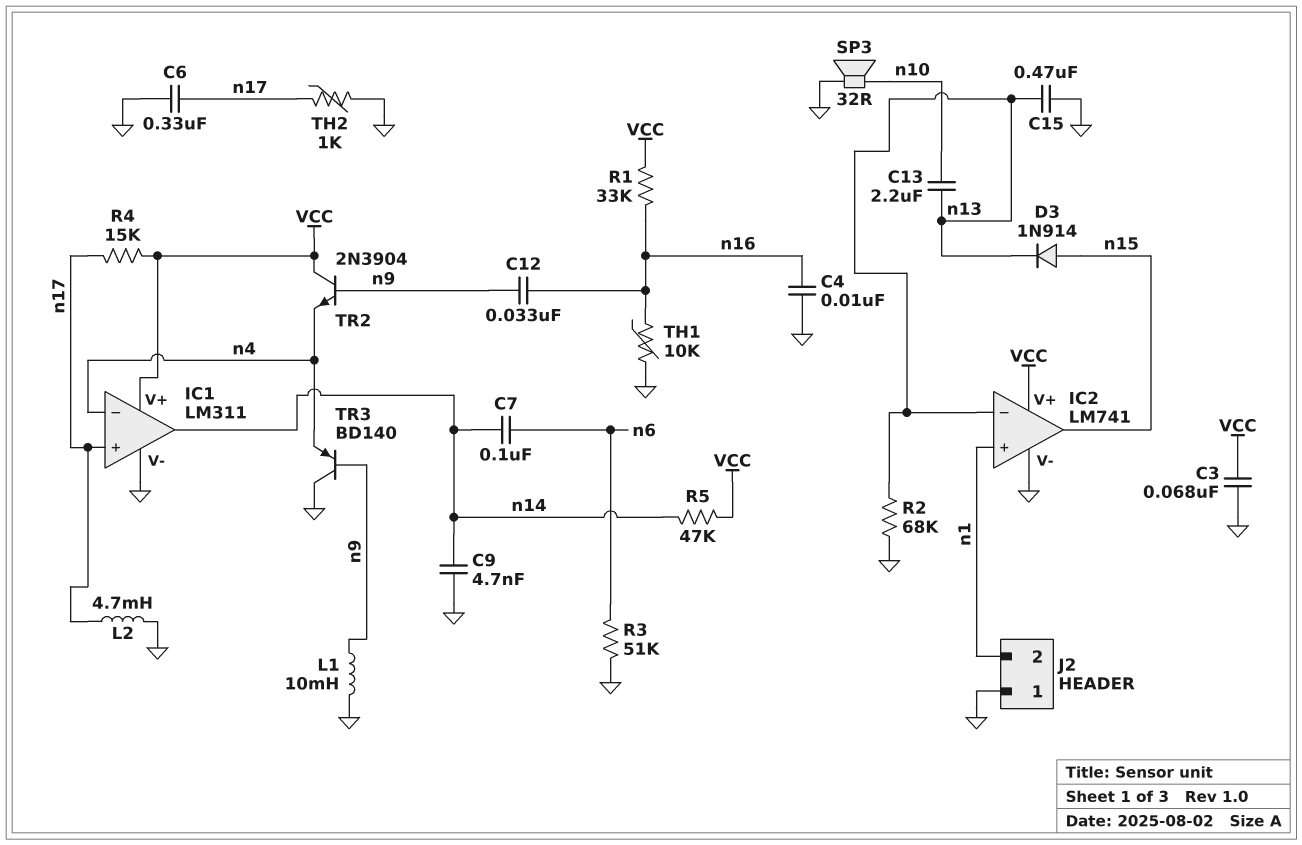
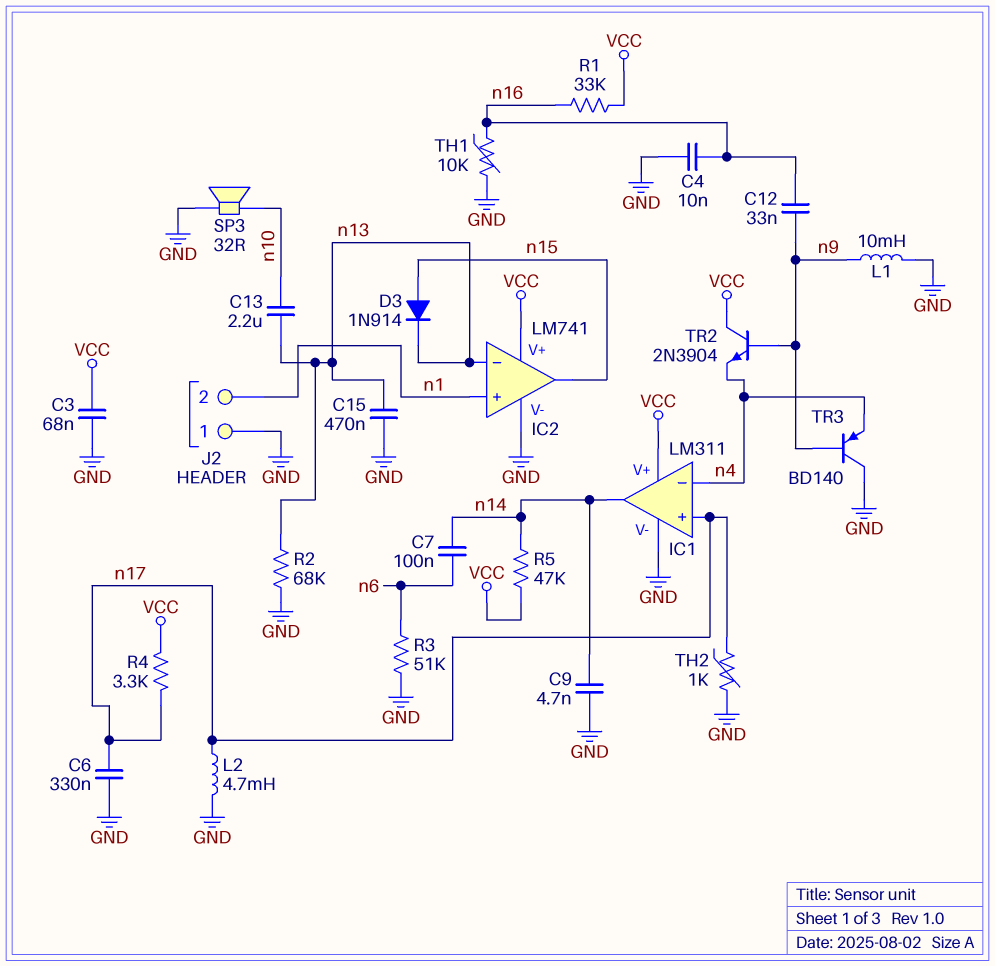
R4: 15k (VCC, n17) -> 3.3k (VCC, n17)

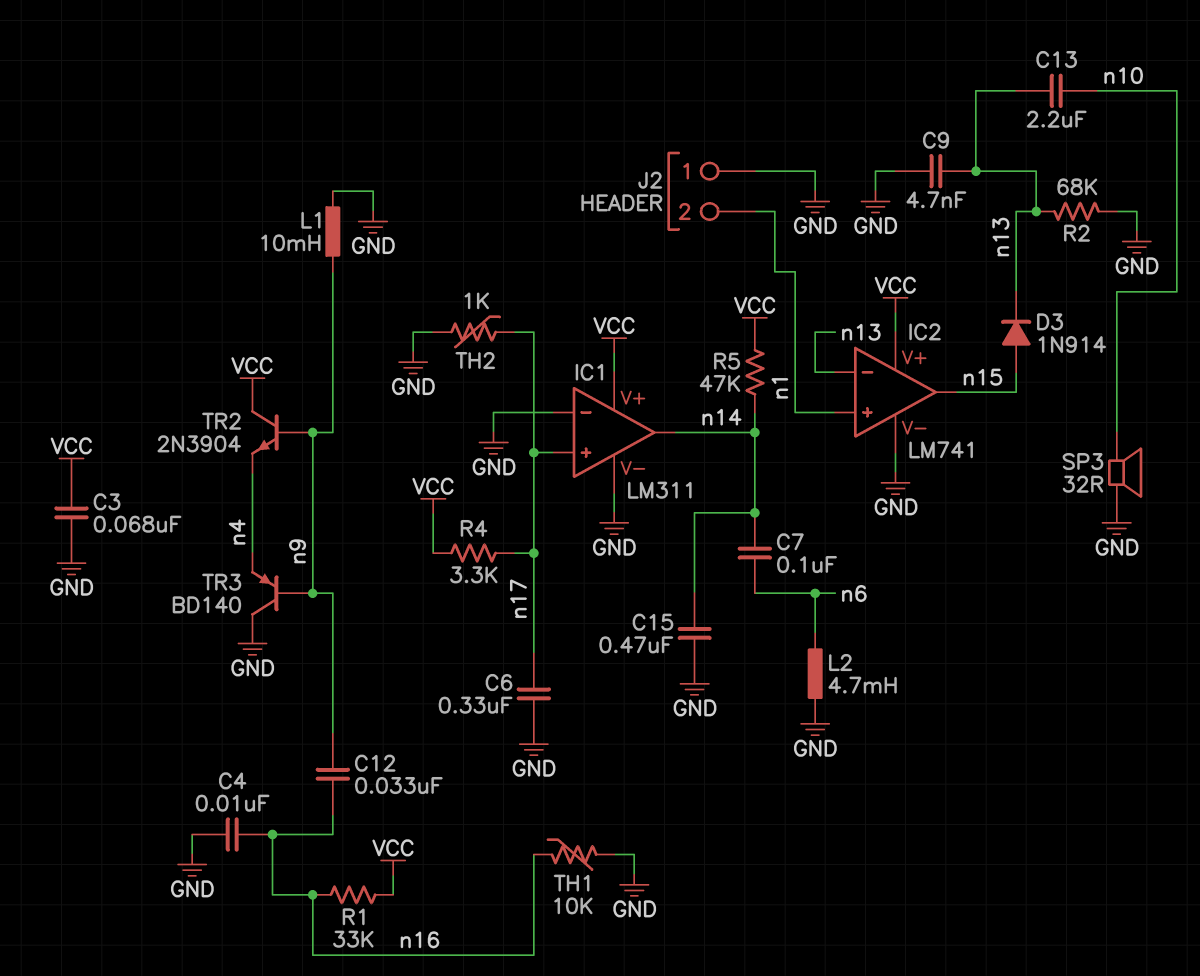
C9: 4.7nF (GND, n14) -> 4.7nF (GND, n13)
C15: 470nF (GND, n13) -> 470nF (GND, n14)
IC1 pin in-: n4 -> GND
L2: 4.7mH (GND, n17) -> 4.7mH (GND, n6)
R3: 51k (GND, n6) -> none

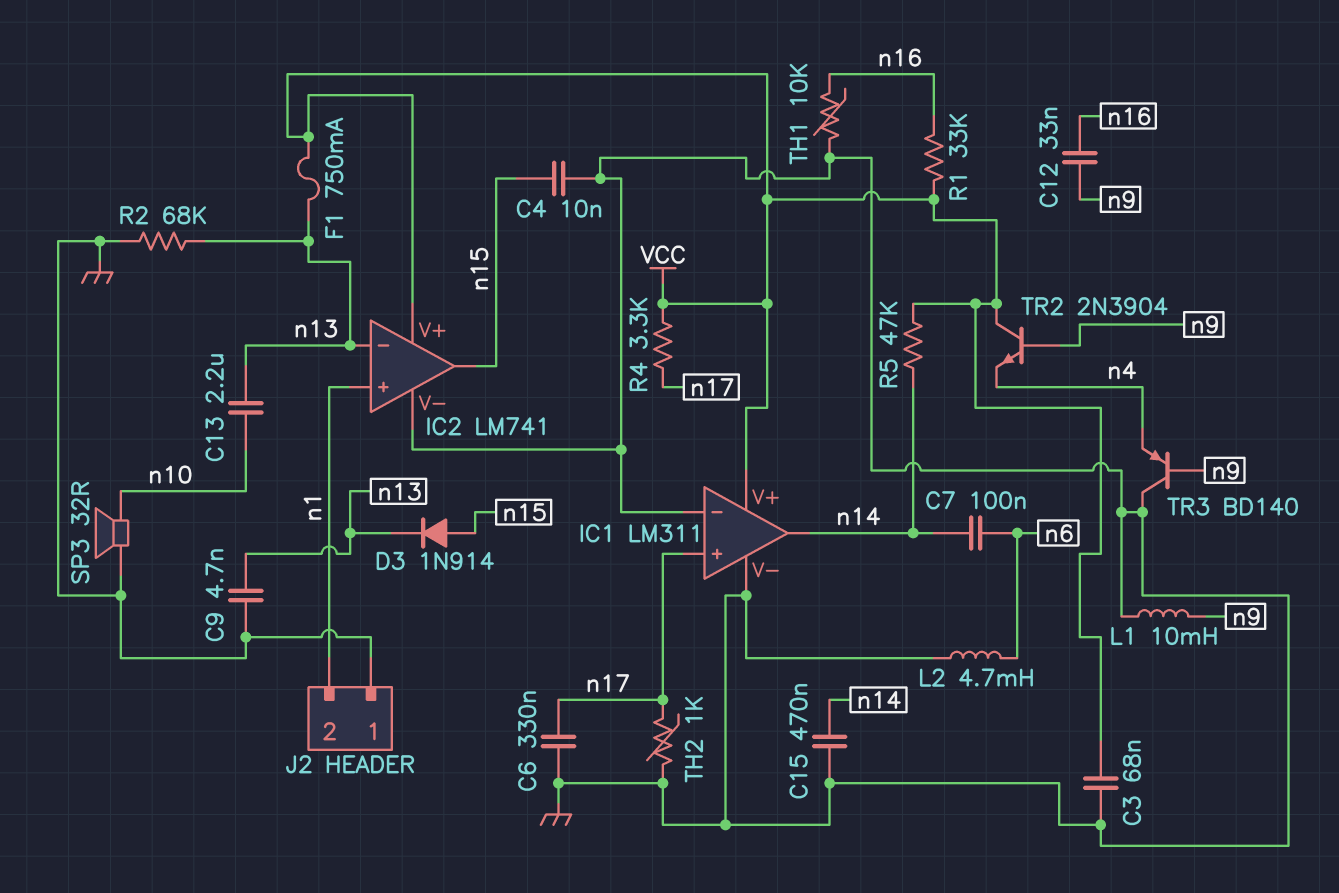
C4: 10nF (GND, n16) -> 10nF (GND, n15)
F1: none -> 750mA (VCC, n13)

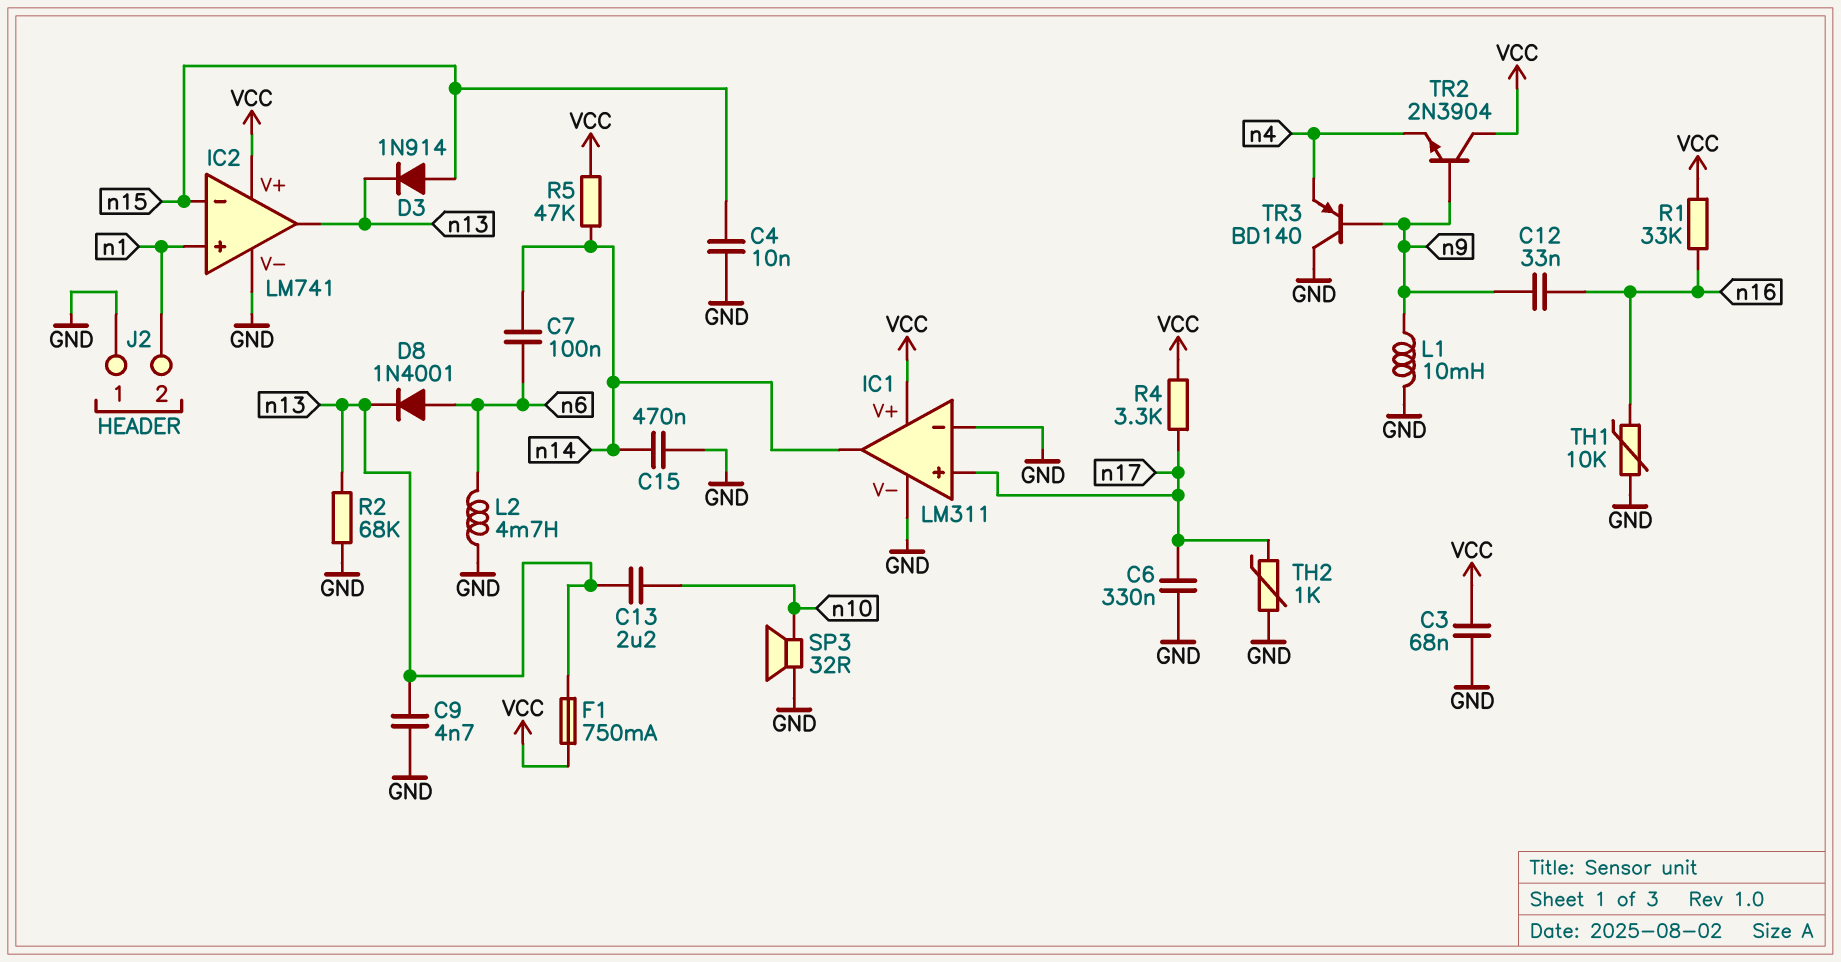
D8: none -> diode 1N4001 (A n6, K n13)
IC2 pin in-: n13 -> n15
IC2 pin out: n15 -> n13

